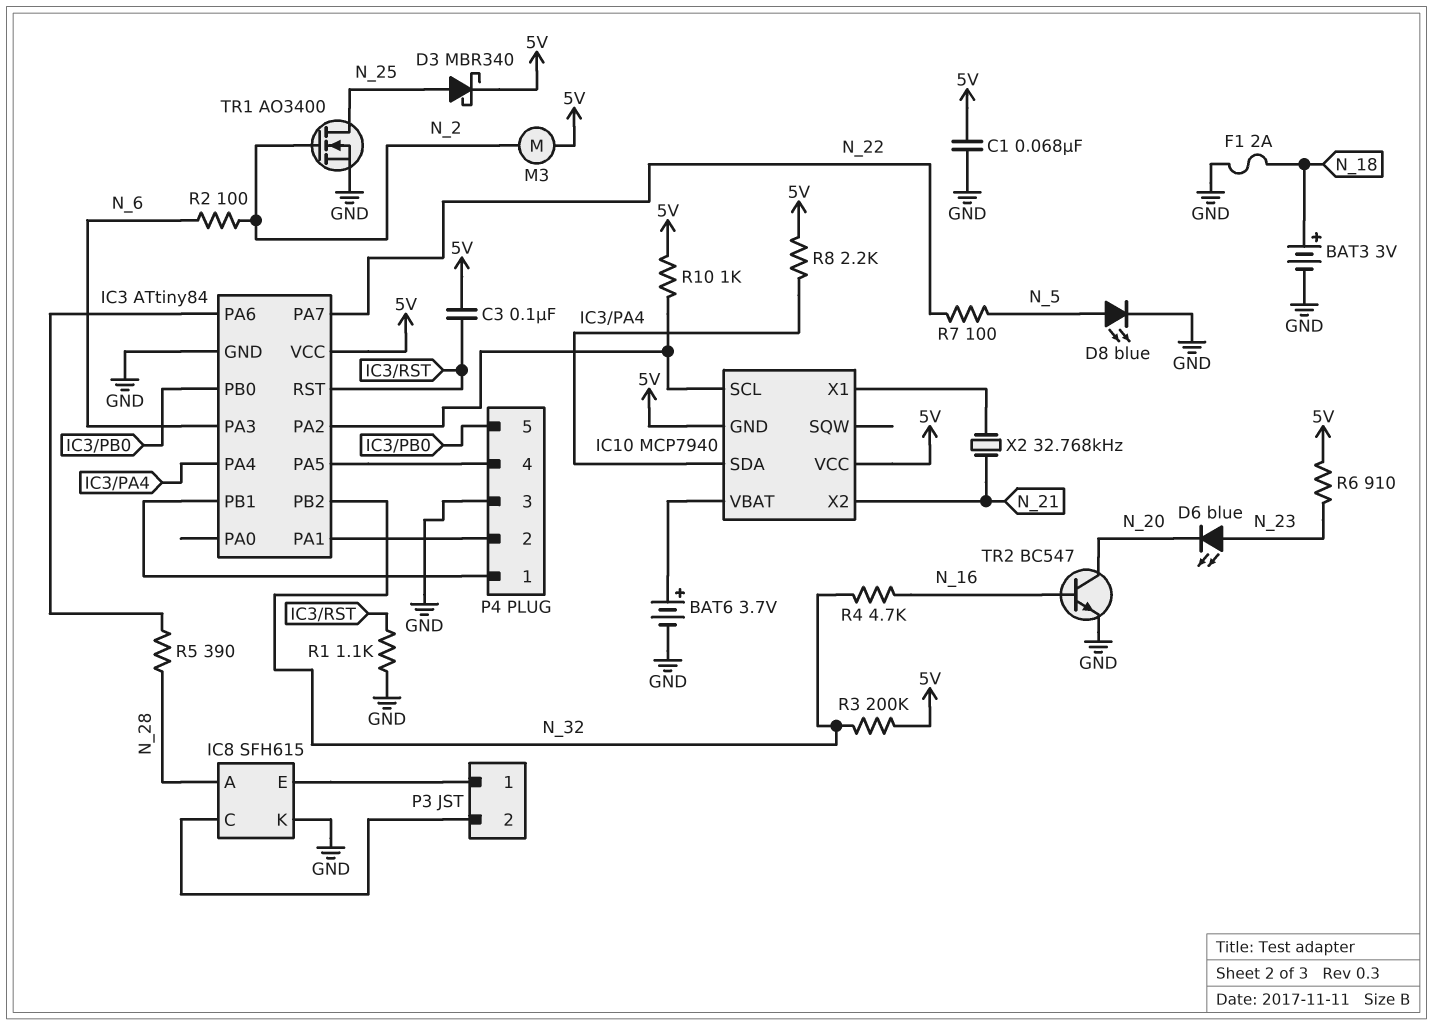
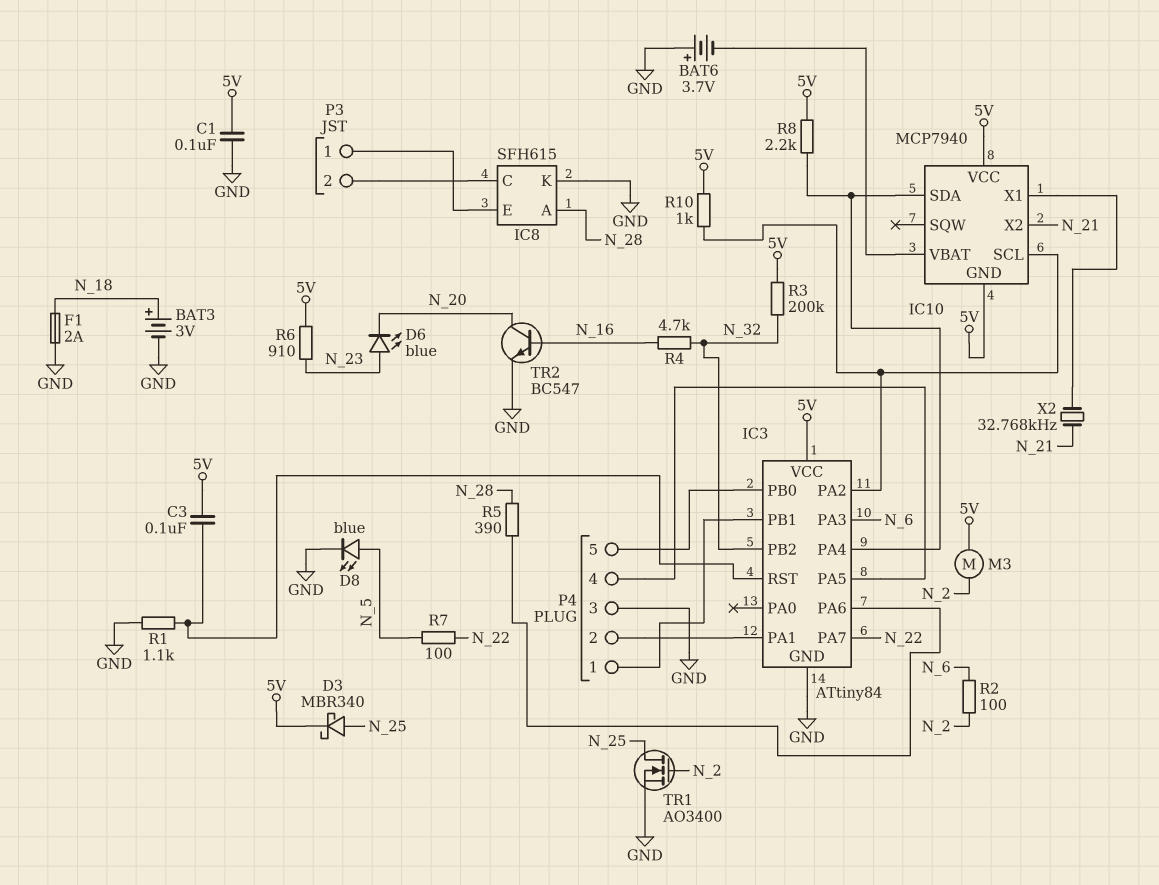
BAT6: 3.7V (plus IC10/VBAT, minus GND) -> 3.7V (plus GND, minus IC10/VBAT)
C1: 68nF (5V, GND) -> 100nF (5V, GND)

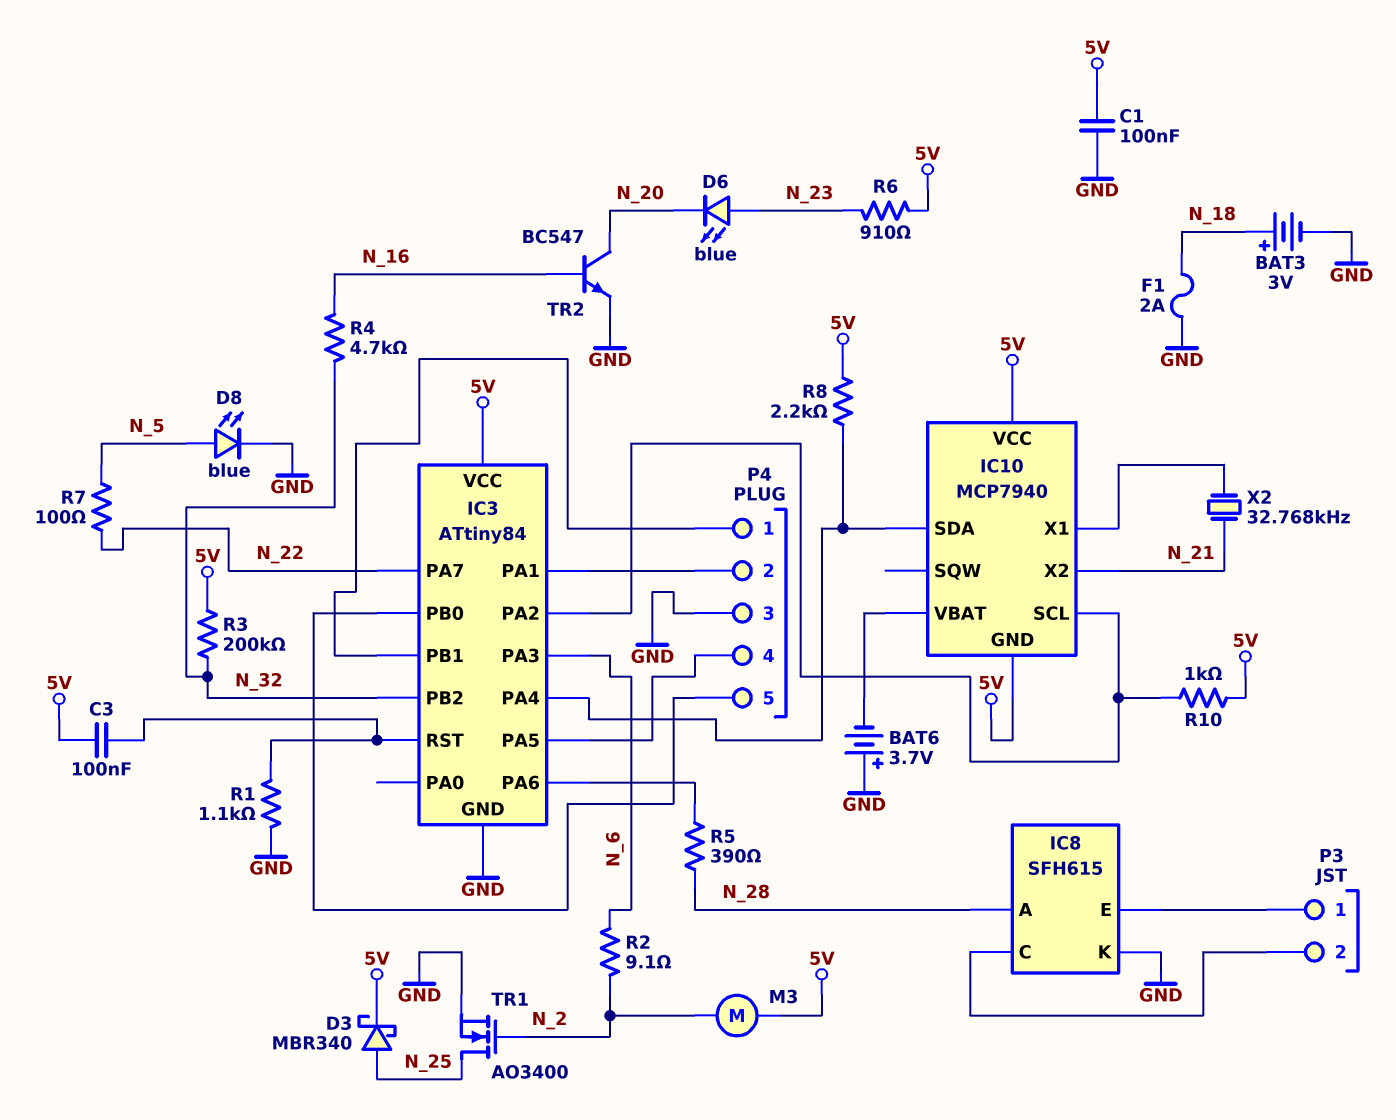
R2: 100 (N_2, N_6) -> 9.1 (N_2, N_6)

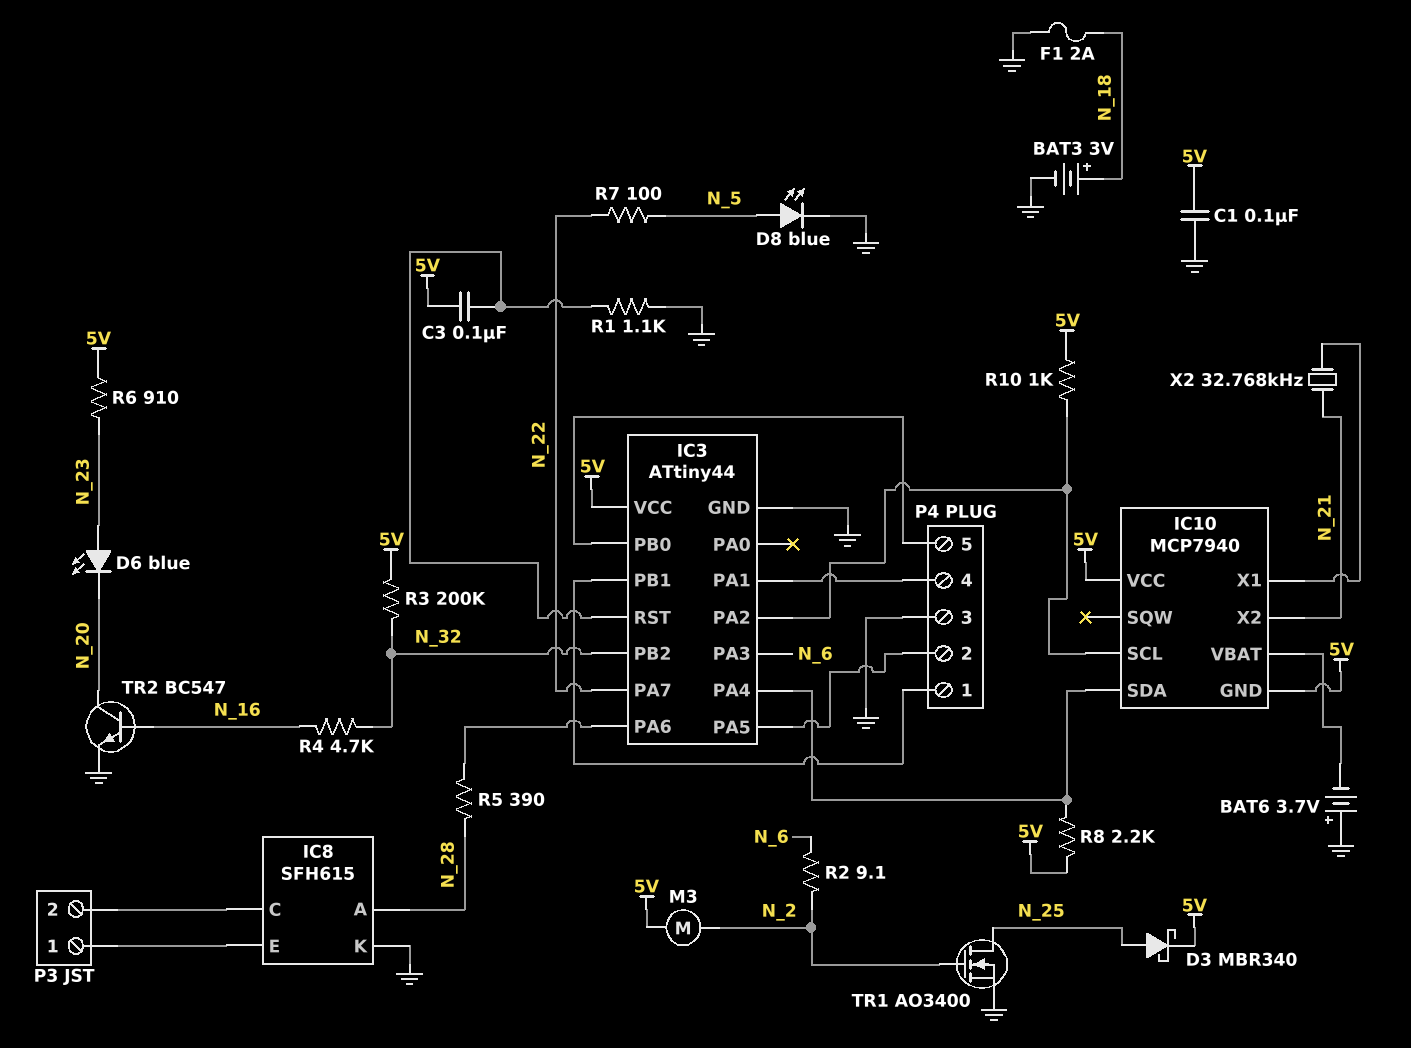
IC3: ATtiny84 -> ATtiny44
P4 pin 2: IC3/PA1 -> IC3/PA5
P4 pin 4: IC3/PA5 -> IC3/PA1

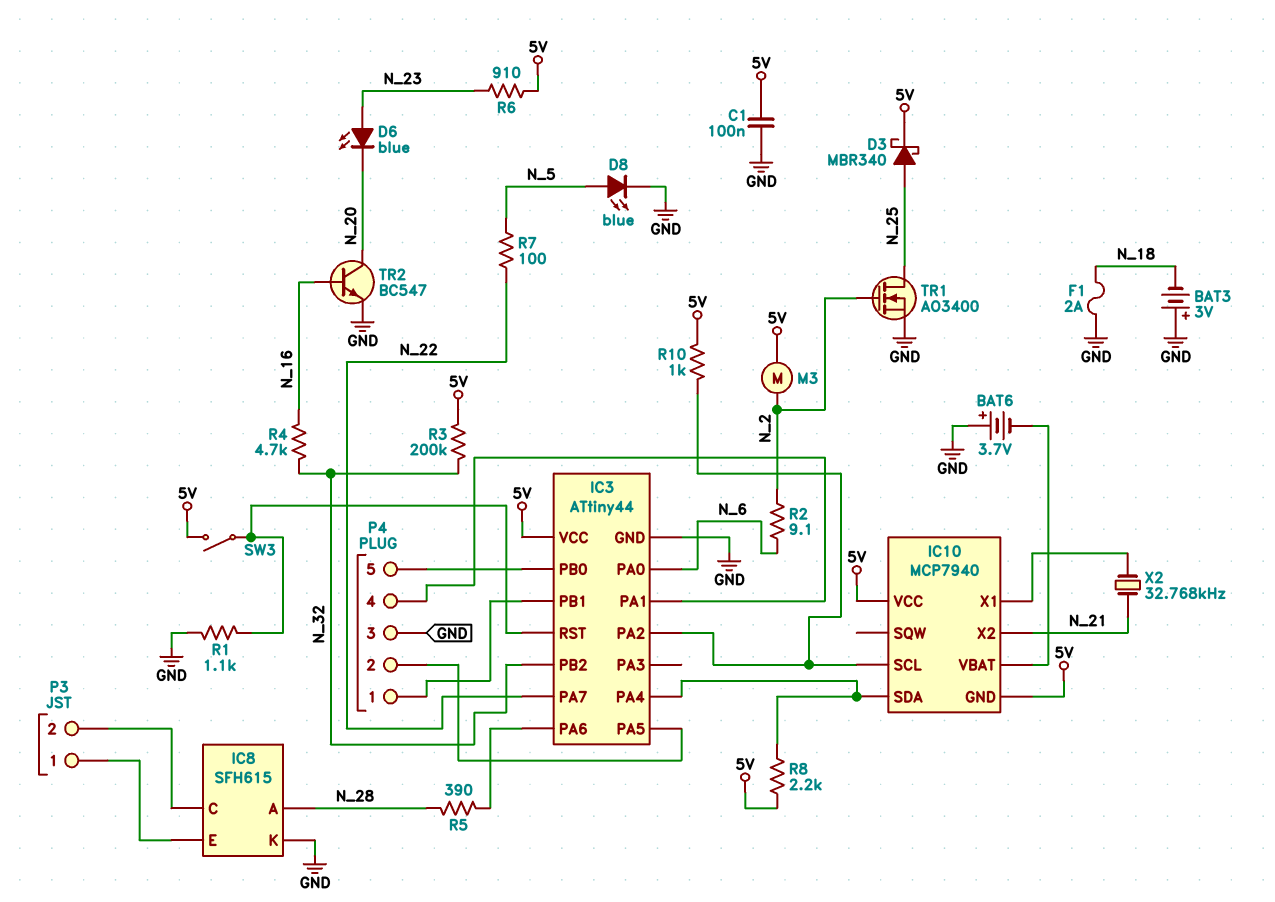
BAT3: 3V (plus N_18, minus GND) -> 3V (plus GND, minus N_18)
C3: 100nF (5V, IC3/RST) -> none
IC3 pin PA0: none -> N_6
IC3 pin PA3: N_6 -> none
SW3: none -> switch (5V, IC3/RST)

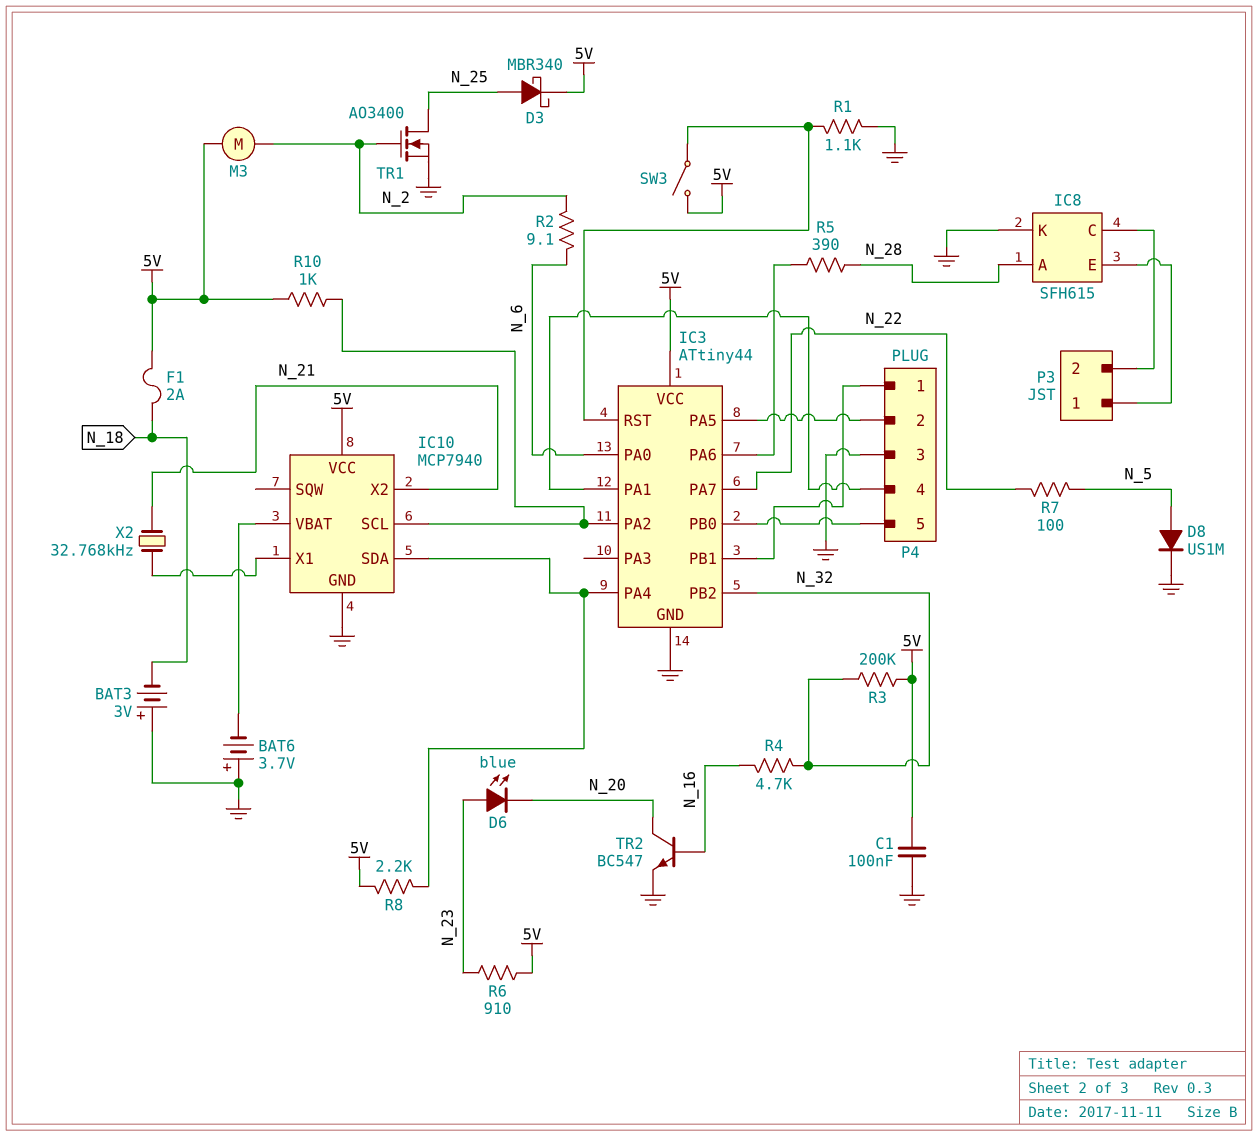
D8: LED blue (A N_5, K GND) -> diode US1M (A N_5, K GND)
F1: 2A (GND, N_18) -> 2A (5V, N_18)
IC10 pin GND: 5V -> GND

